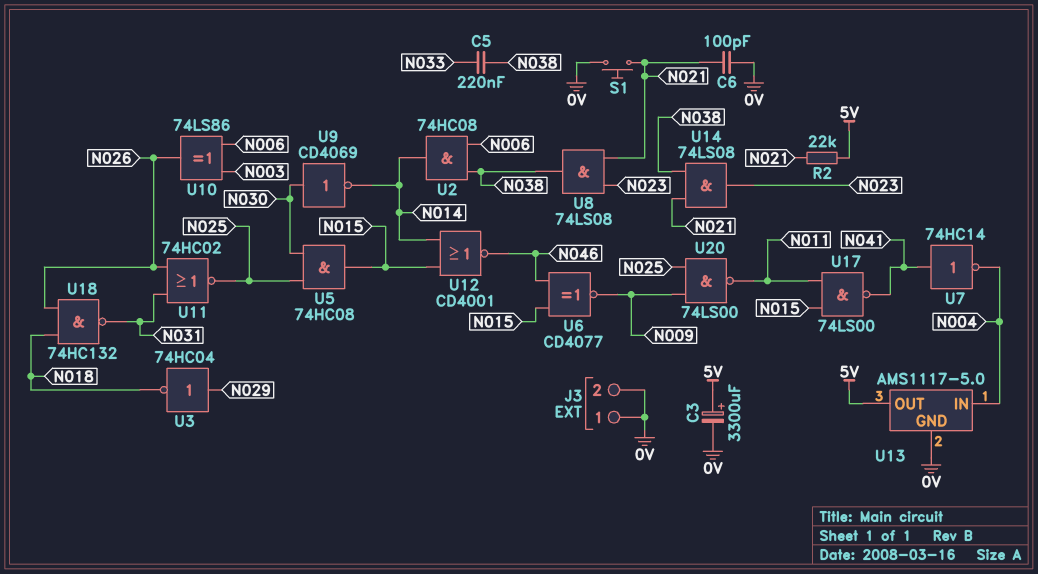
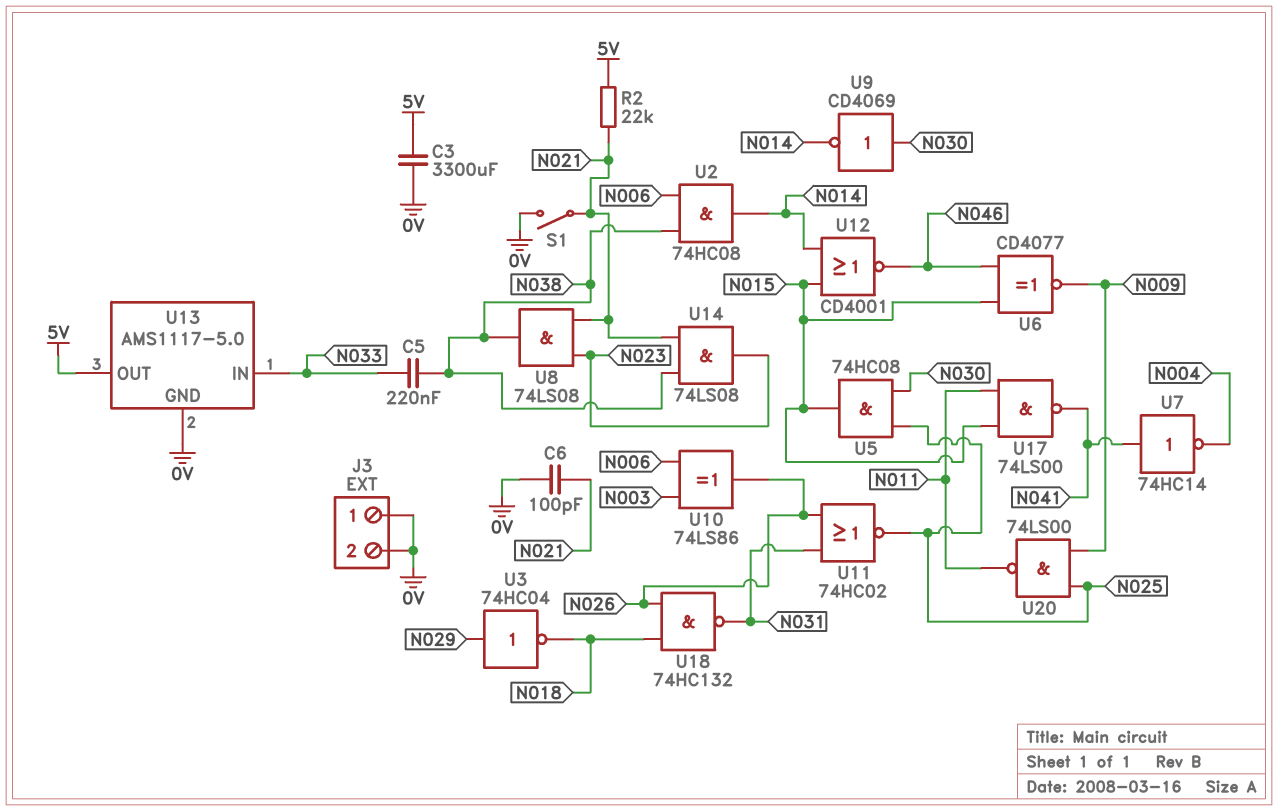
C3: 3300uF (plus 5V, minus 0V) -> 3300uF (0V, 5V)
S1: button (0V, N021) -> switch (0V, N021)
U13 pin IN: N004 -> N033

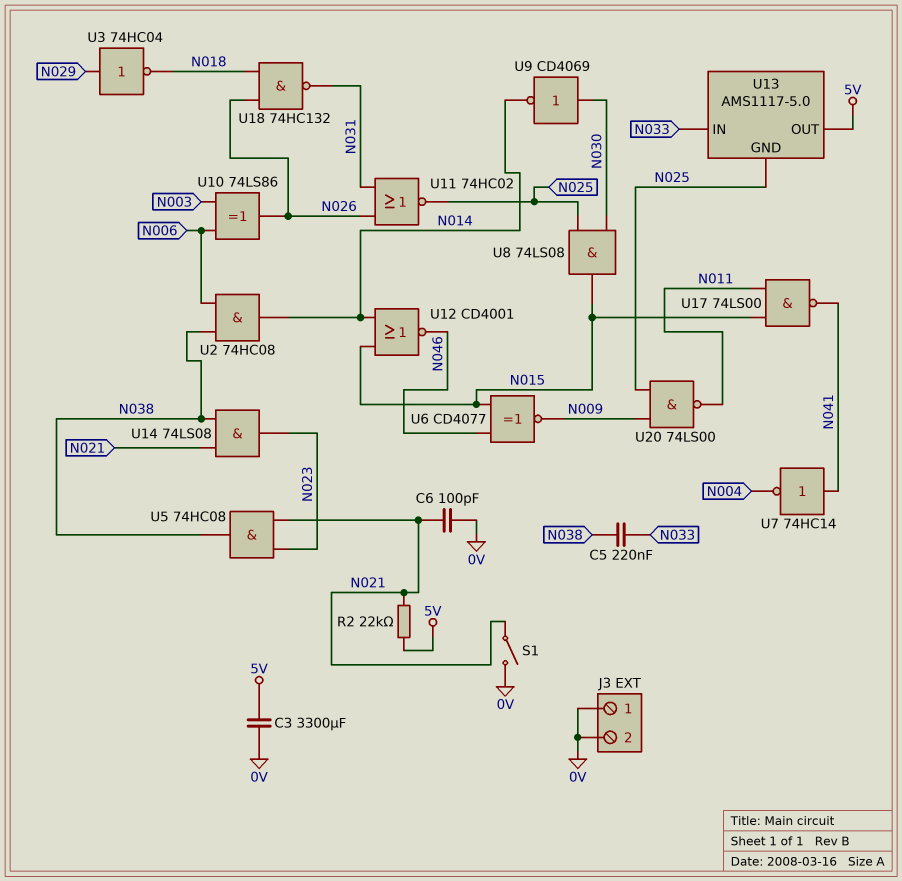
U5: AND 74HC08 (in N025, in N030, out N015) -> AND 74HC08 (in N021, in N023, out N038)
U8: AND 74LS08 (in N021, in N023, out N038) -> AND 74LS08 (in N025, in N030, out N015)
U13 pin GND: 0V -> N025

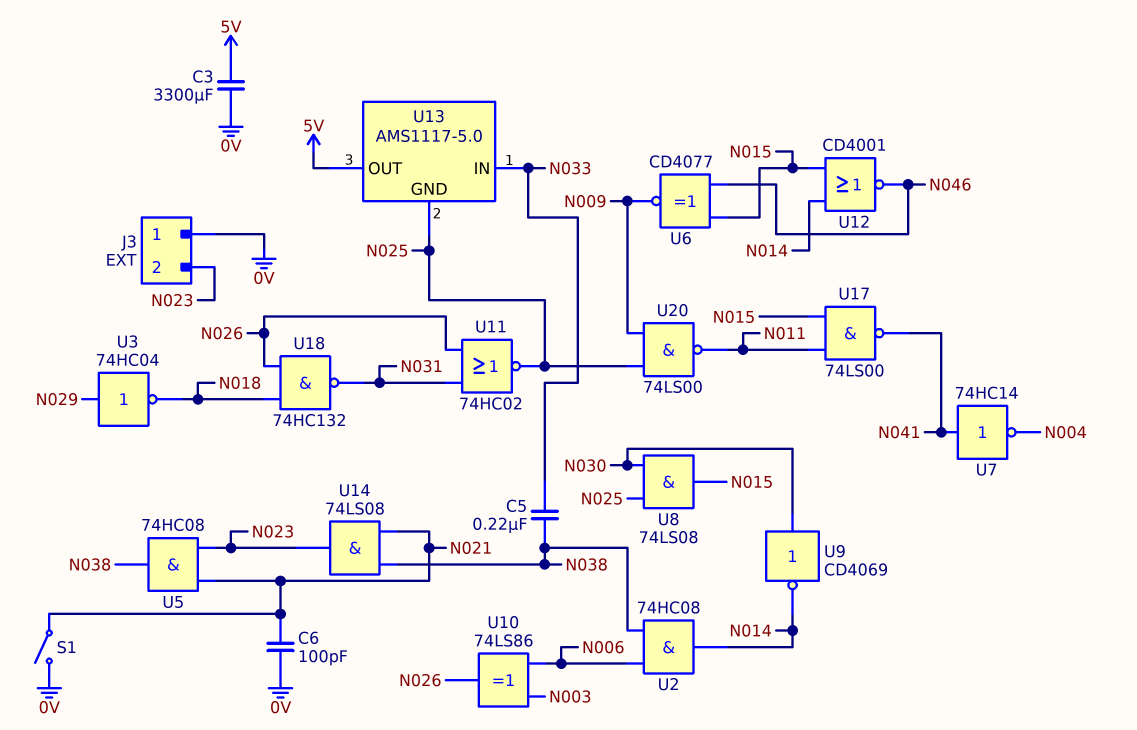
J3 pin 2: 0V -> N023
R2: 22k (5V, N021) -> none

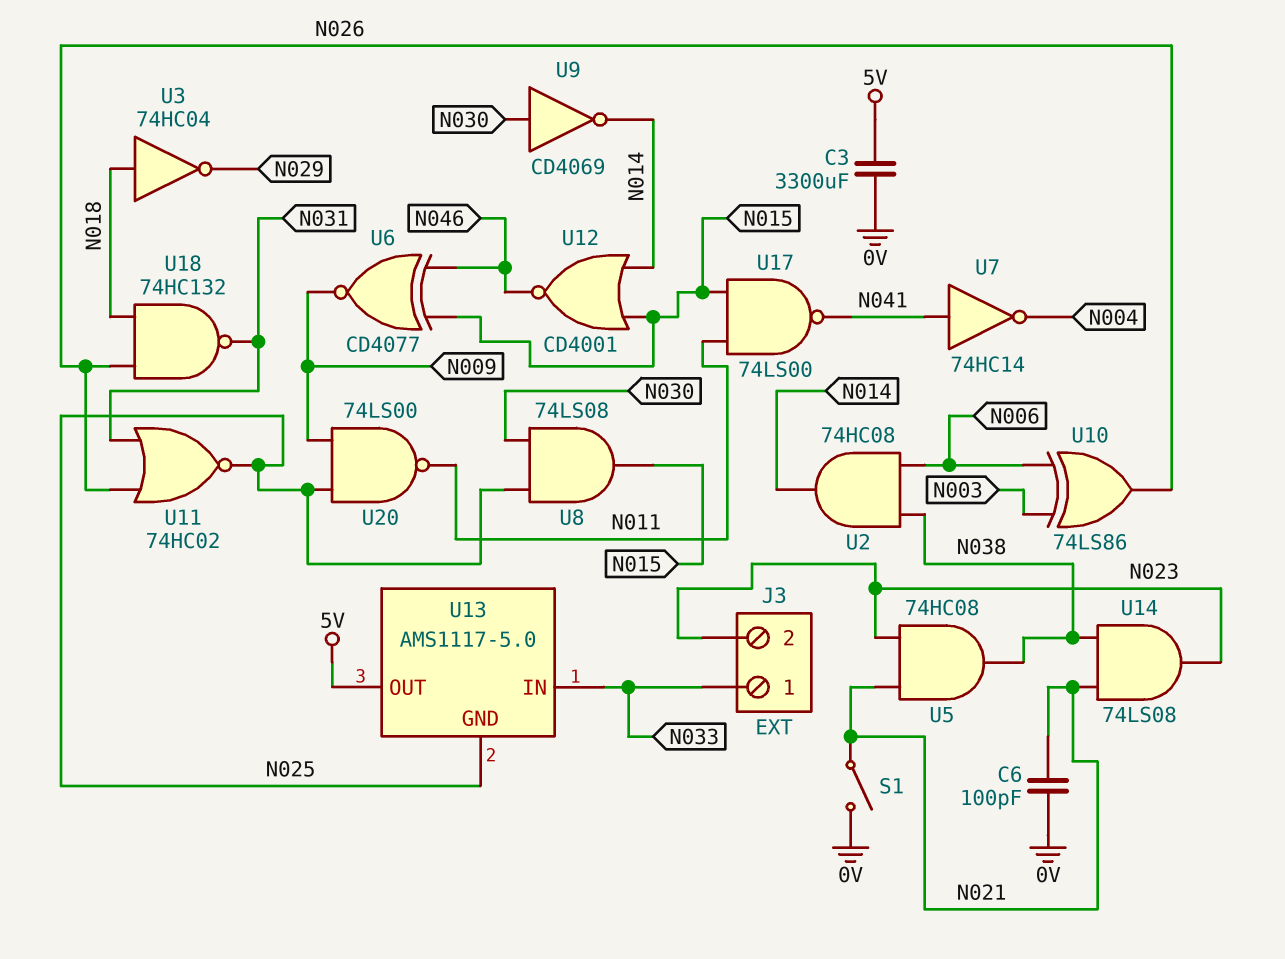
C5: 220nF (N033, N038) -> none
J3 pin 1: 0V -> N033
U3: NOT 74HC04 (in N029, out N018) -> NOT 74HC04 (in N018, out N029)

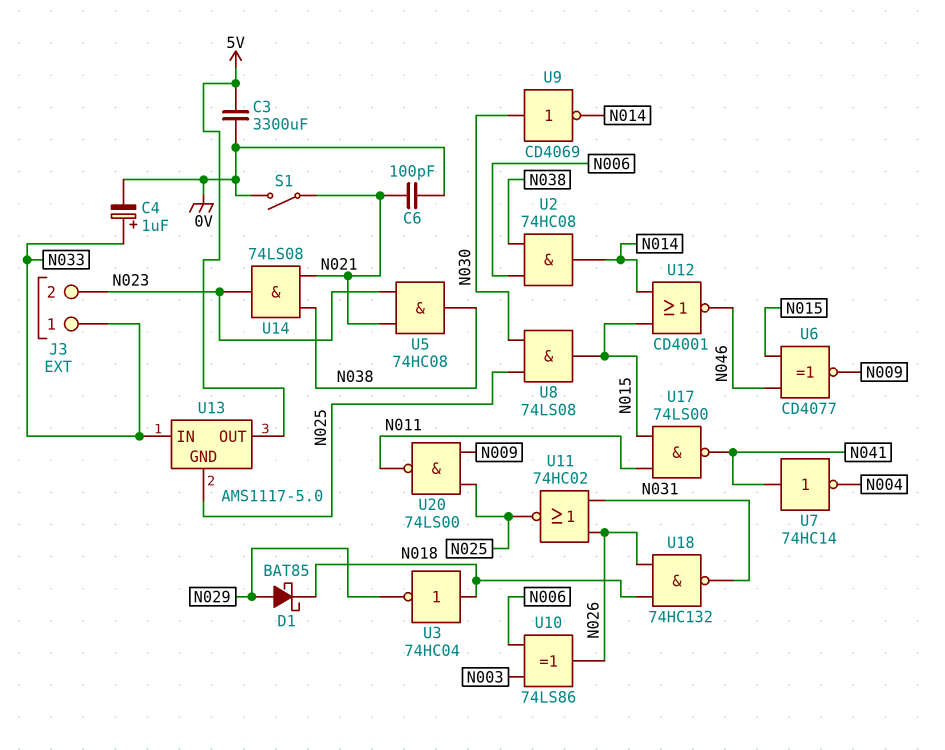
C4: none -> 1uF (plus N033, minus 0V)
D1: none -> schottky BAT85 (A N029, K N018)

